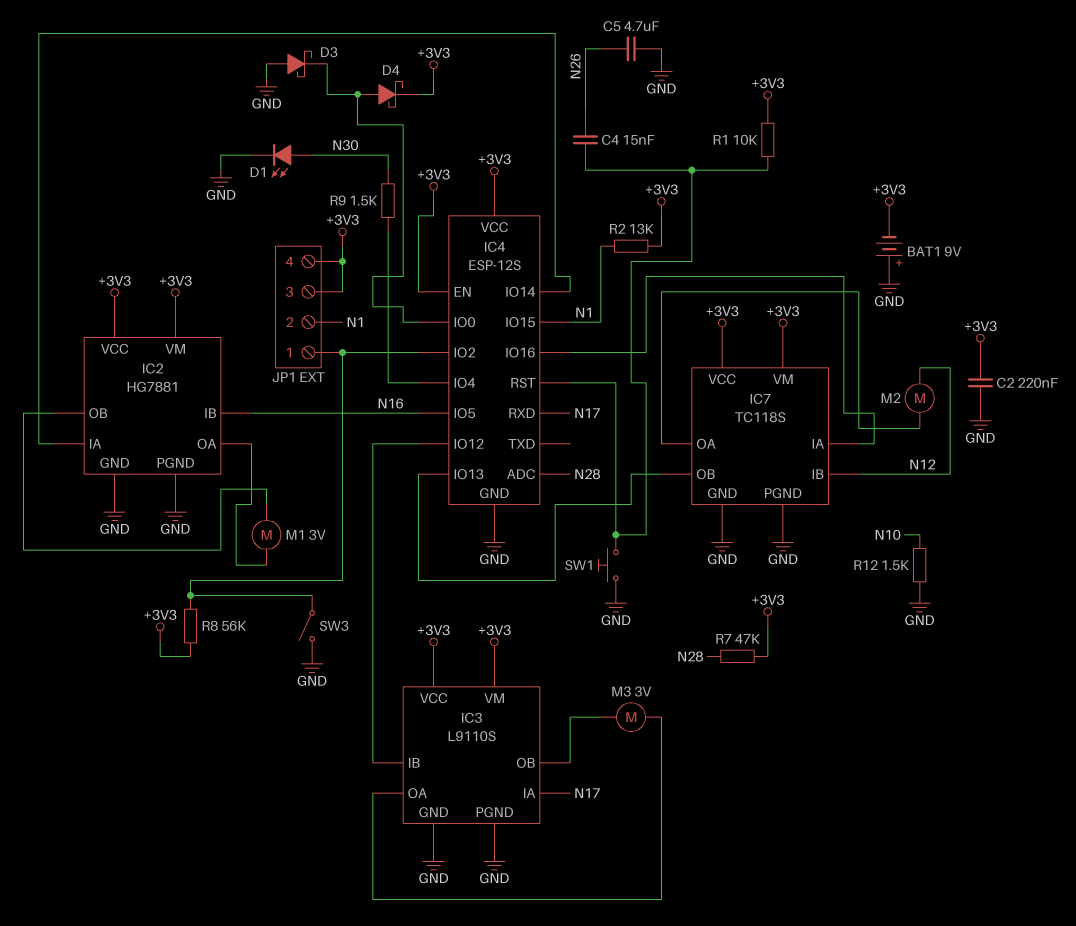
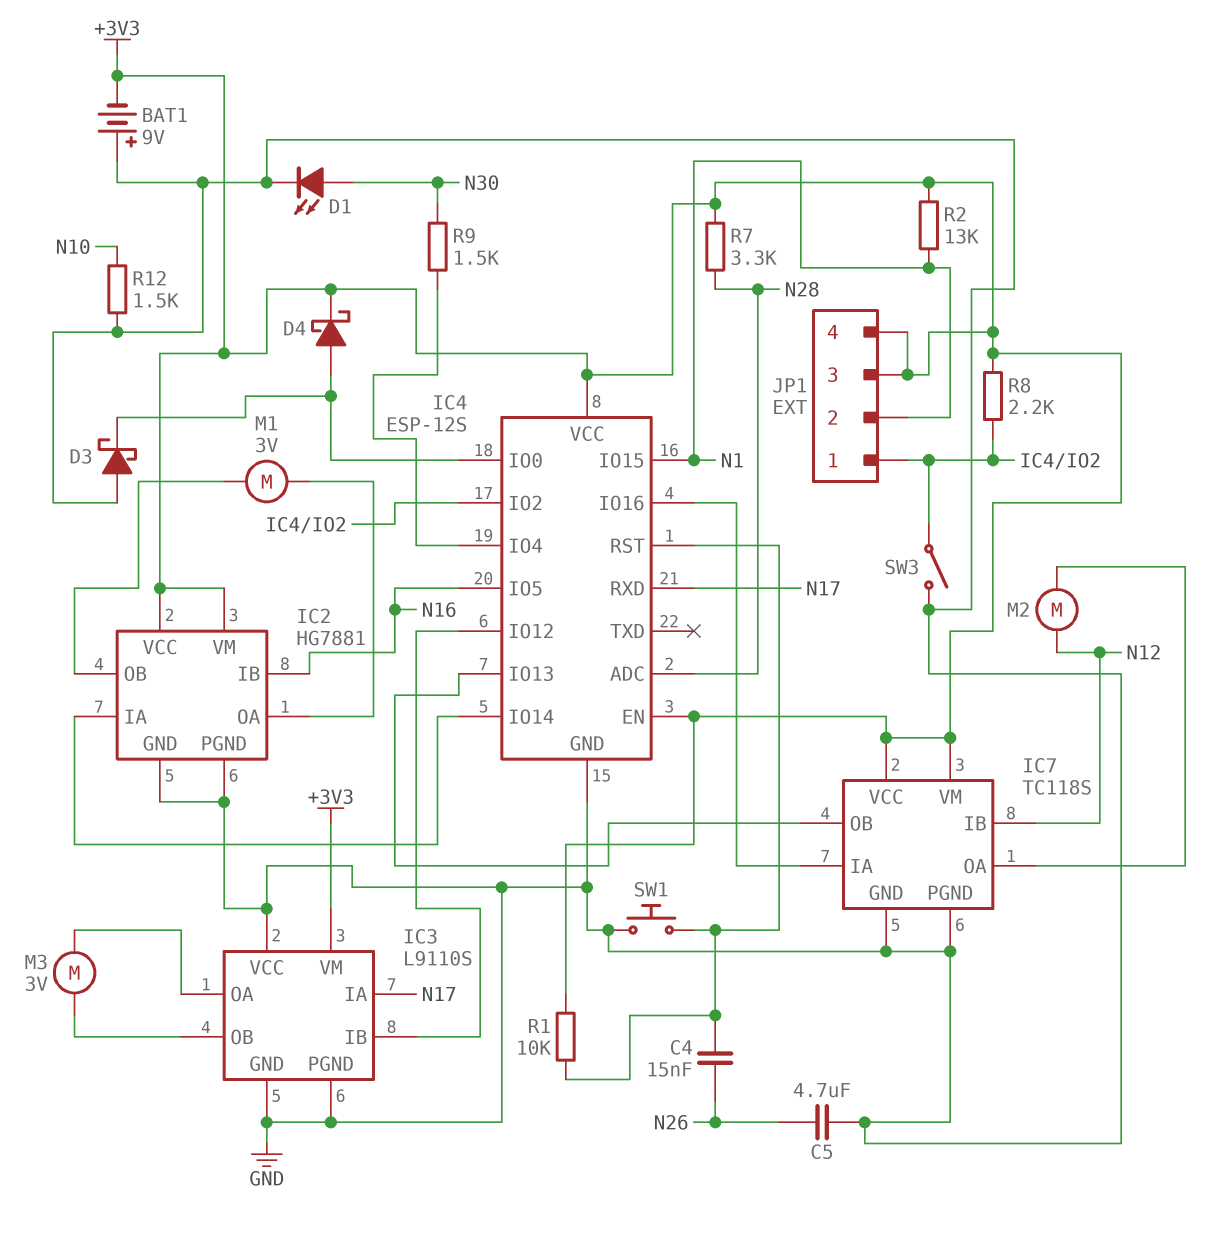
C2: 220nF (+3V3, GND) -> none
IC3 pin VCC: +3V3 -> GND
R7: 47k (+3V3, N28) -> 3.3k (+3V3, N28)
R8: 56k (+3V3, IC4/IO2) -> 2.2k (+3V3, IC4/IO2)

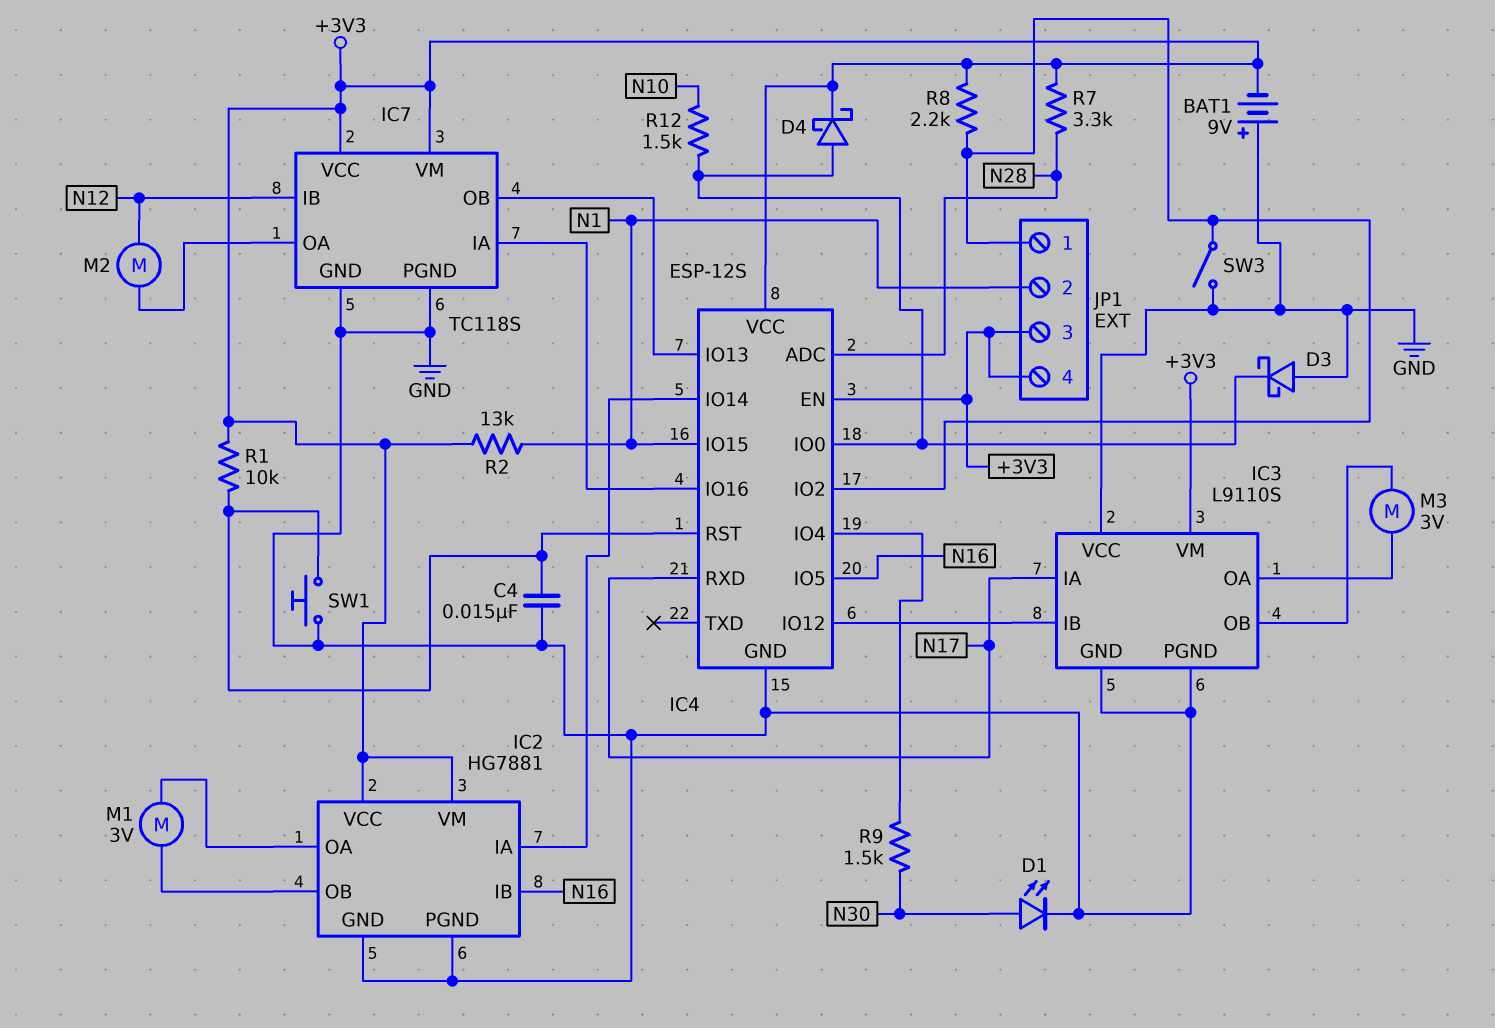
C4: 15nF (IC4/RST, N26) -> 15nF (GND, IC4/RST)
C5: 4.7uF (GND, N26) -> none
R12: 1.5k (GND, N10) -> 1.5k (IC4/IO0, N10)

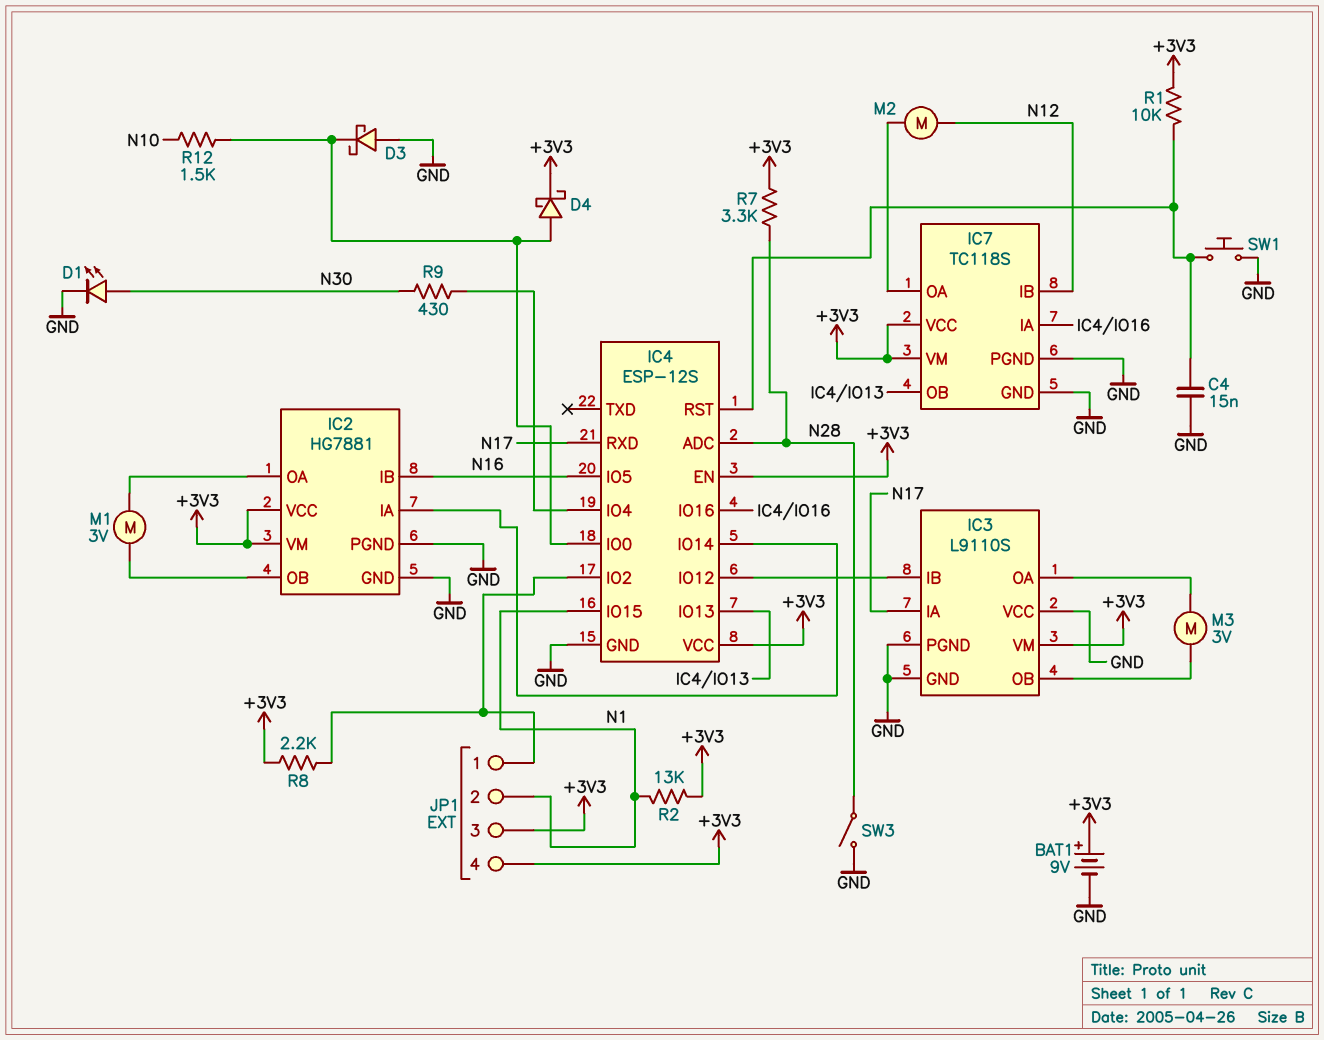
BAT1: 9V (plus GND, minus +3V3) -> 9V (plus +3V3, minus GND)
R9: 1.5k (IC4/IO4, N30) -> 430 (IC4/IO4, N30)
SW3: switch (GND, IC4/IO2) -> switch (GND, N28)

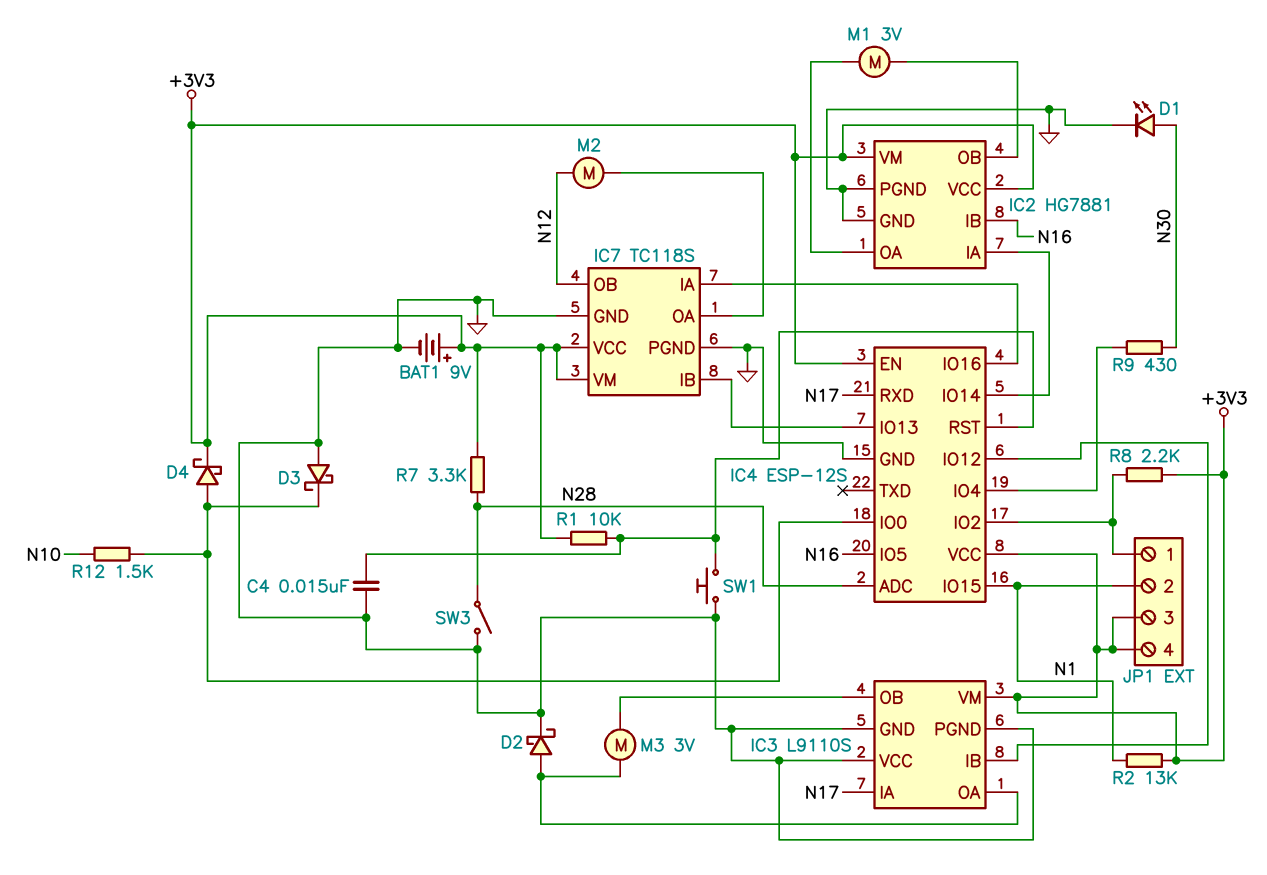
D2: none -> schottky (A IC3/OA, K GND)
IC7 pin IB: N12 -> IC4/IO13
IC7 pin OB: IC4/IO13 -> N12

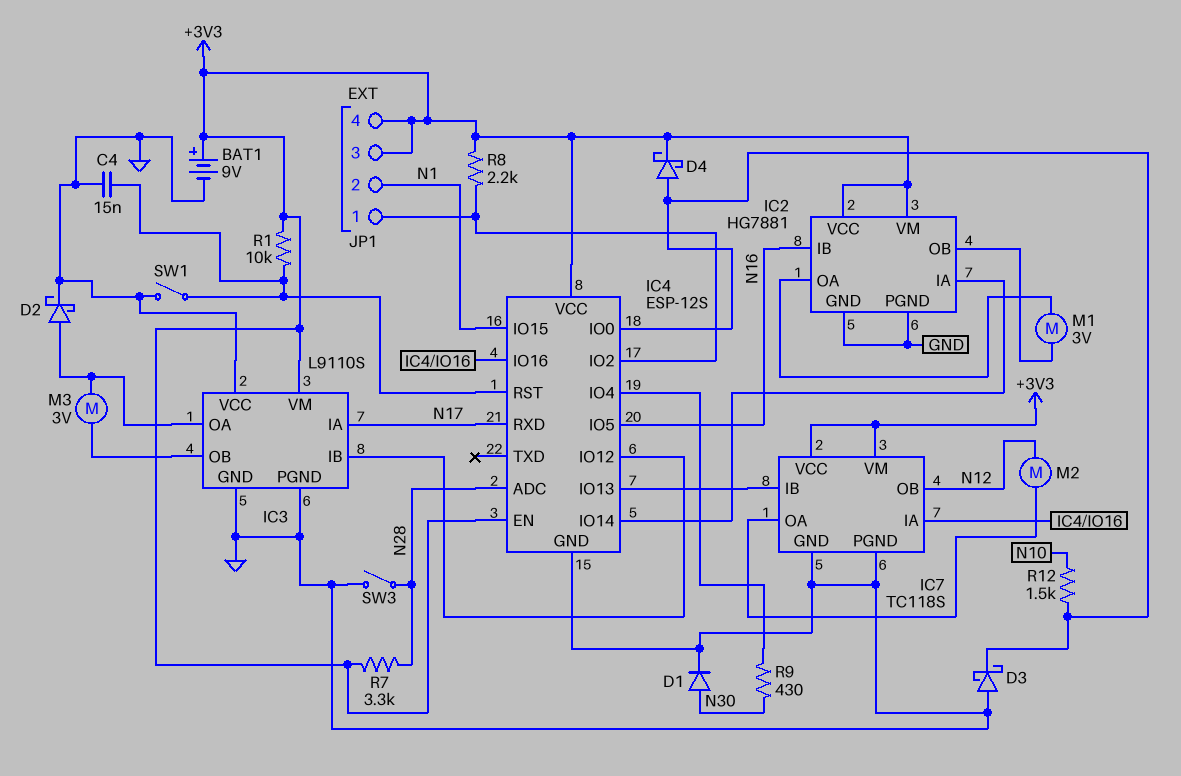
D1: LED (A N30, K GND) -> diode (A N30, K GND)
R2: 13k (+3V3, N1) -> none
SW1: button (GND, IC4/RST) -> switch (GND, IC4/RST)

